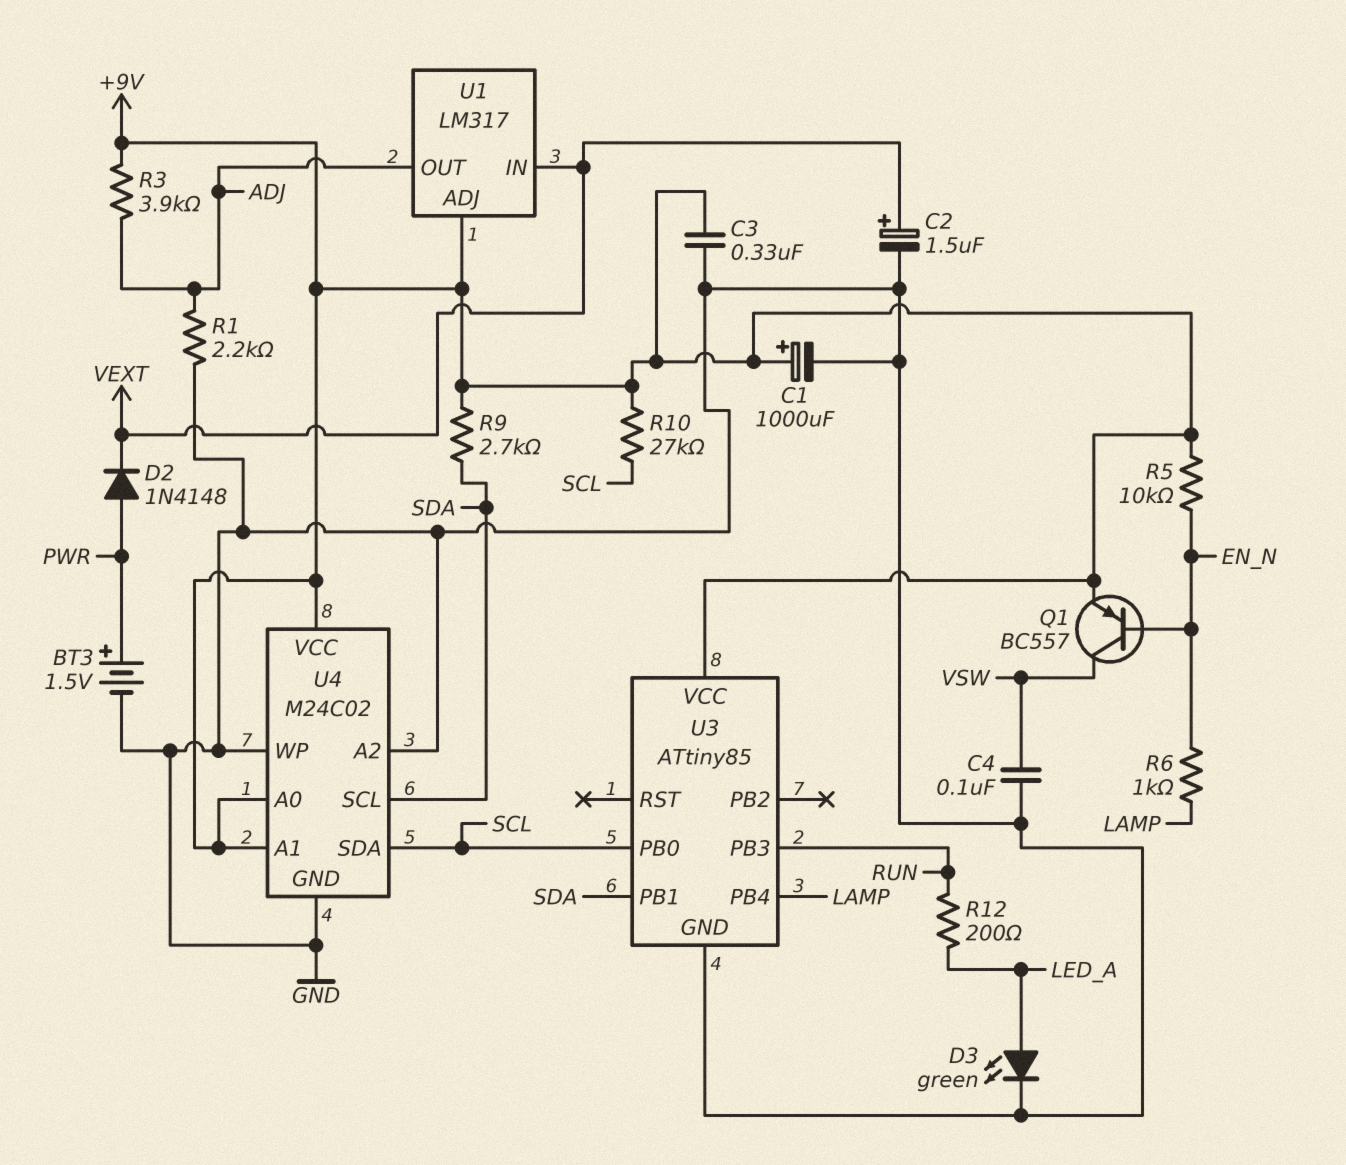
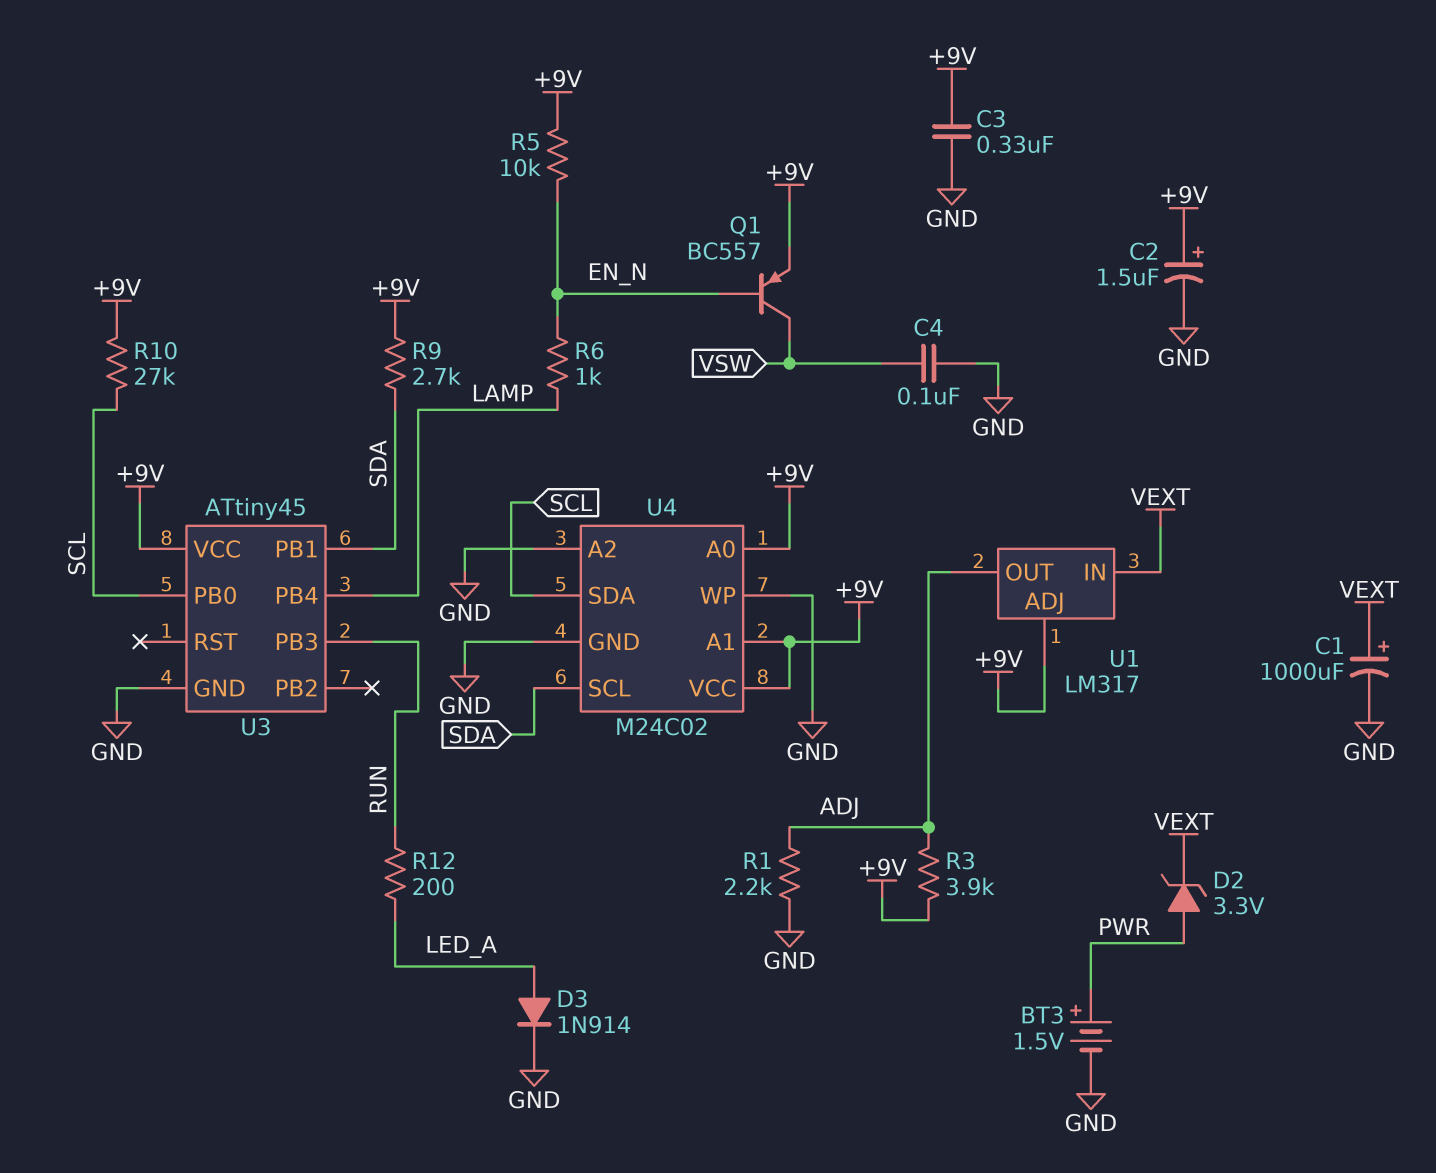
C1: 1000uF (plus +9V, minus GND) -> 1000uF (plus VEXT, minus GND)
C2: 1.5uF (plus VEXT, minus GND) -> 1.5uF (plus +9V, minus GND)
D2: diode 1N4148 (A PWR, K VEXT) -> zener 3.3V (A PWR, K VEXT)
D3: LED green (A LED_A, K GND) -> diode 1N914 (A LED_A, K GND)
U3: ATtiny85 -> ATtiny45

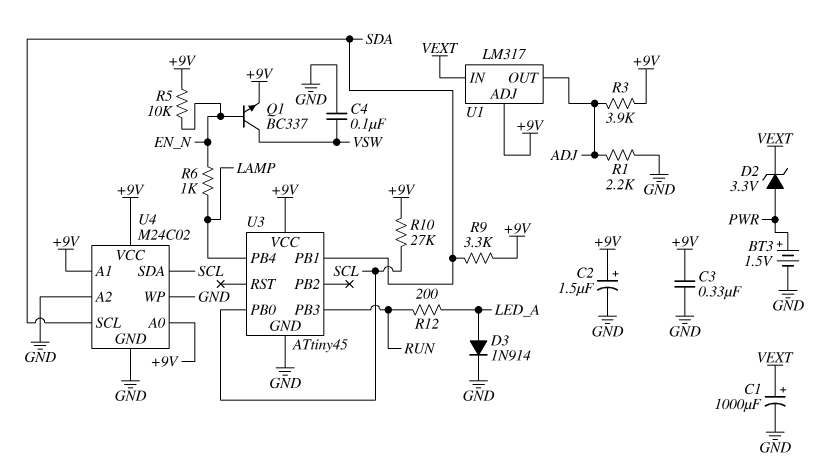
Q1: PNP BC557 (B EN_N, C VSW, E +9V) -> NPN BC337 (B EN_N, C VSW, E +9V)
R9: 2.7k (+9V, SDA) -> 3.3k (+9V, SDA)

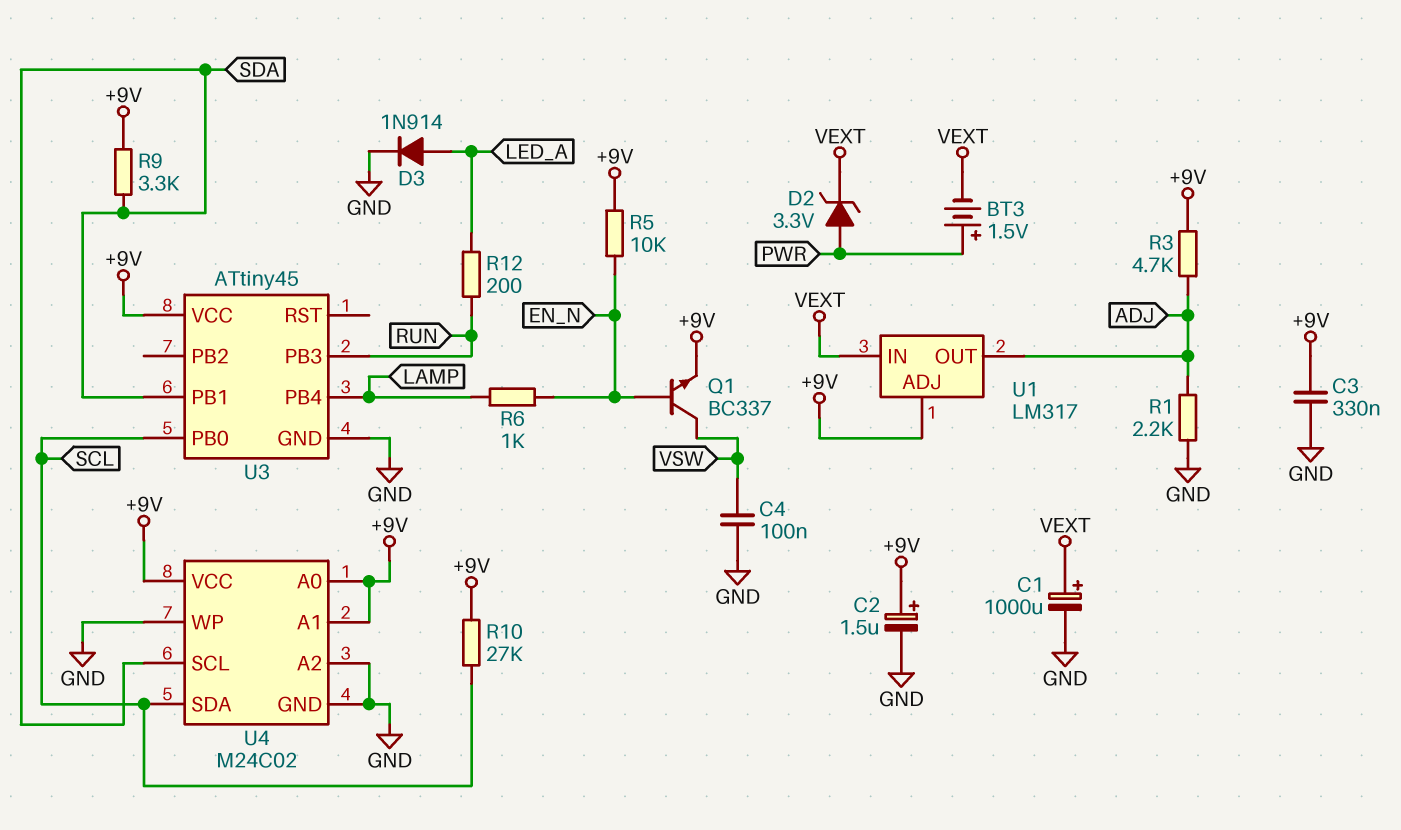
BT3: 1.5V (plus PWR, minus GND) -> 1.5V (plus PWR, minus VEXT)
R3: 3.9k (+9V, ADJ) -> 4.7k (+9V, ADJ)

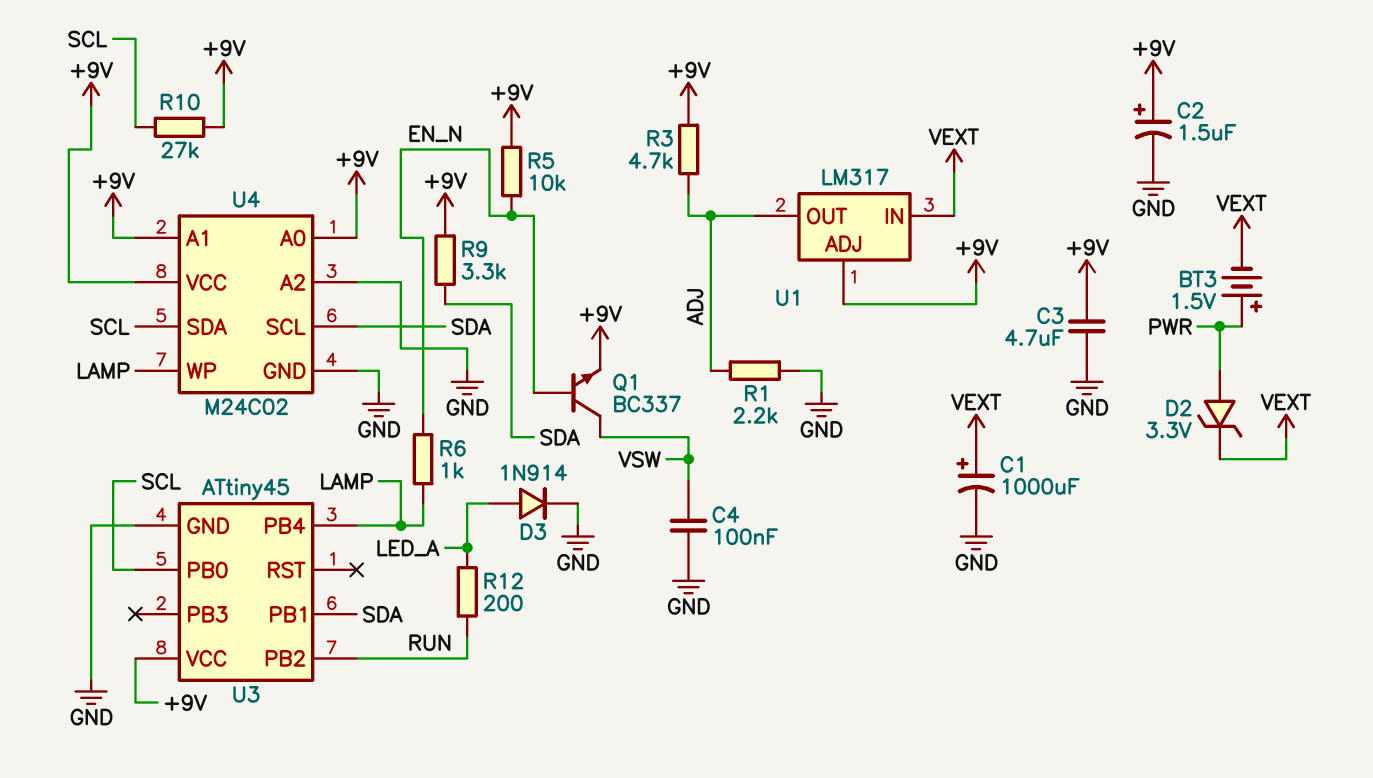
C3: 330nF (+9V, GND) -> 4.7uF (+9V, GND)
U3 pin PB2: none -> RUN
U3 pin PB3: RUN -> none
U4 pin WP: GND -> LAMP

